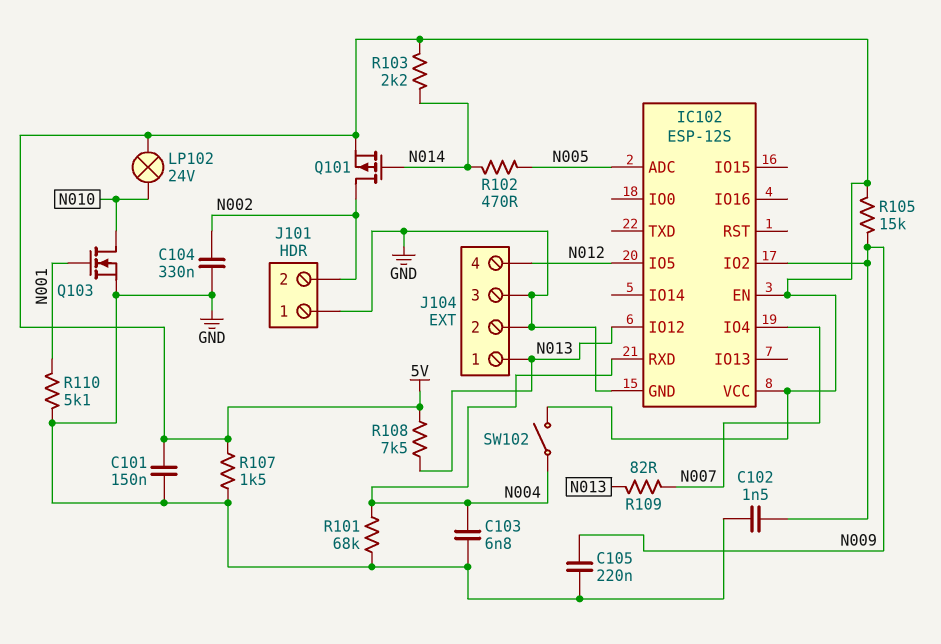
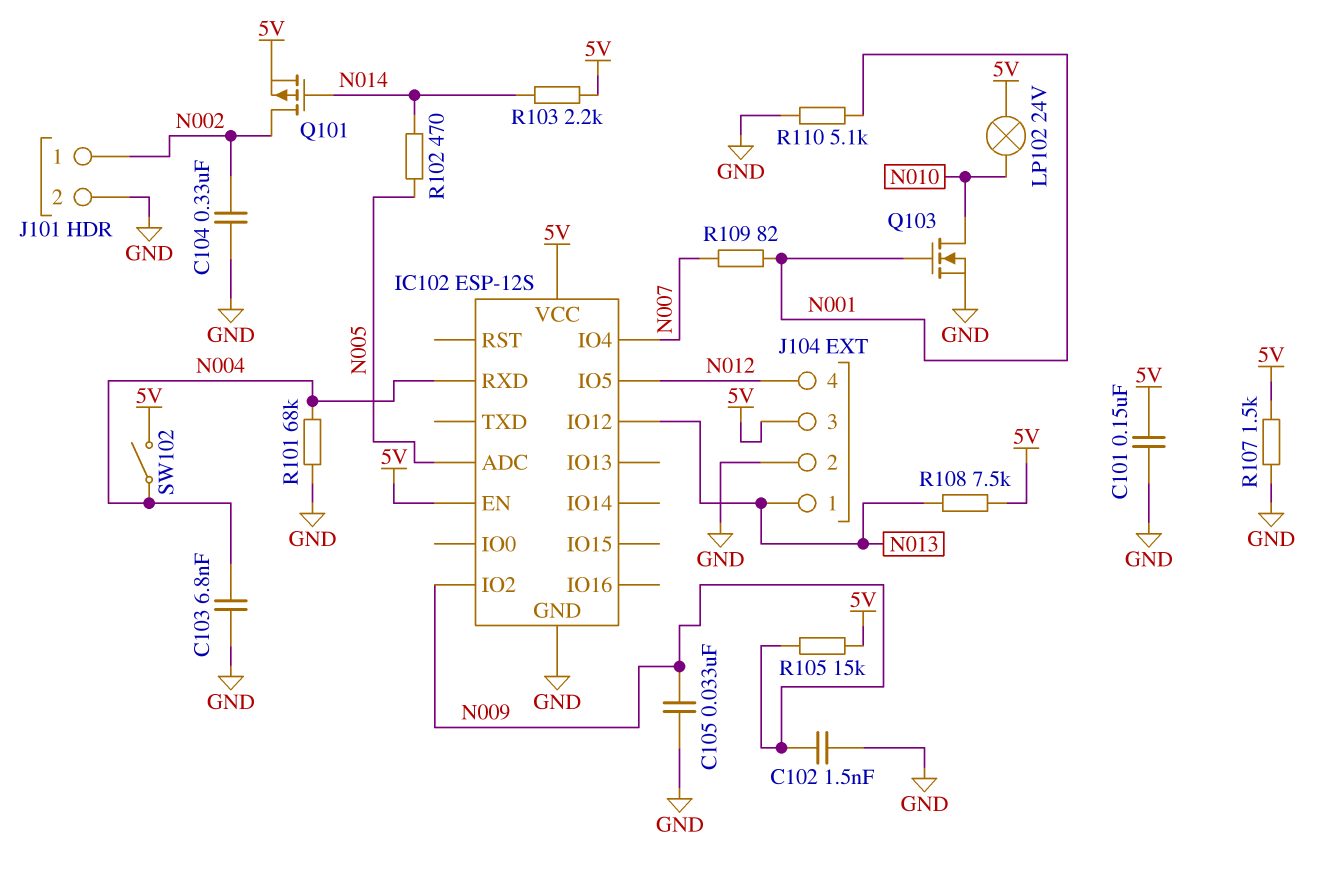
C105: 220nF (GND, N009) -> 33nF (GND, N009)
J101 pin 1: GND -> N002
J101 pin 2: N002 -> GND
J104 pin 3: GND -> 5V
R109: 82 (N007, N013) -> 82 (N001, N007)

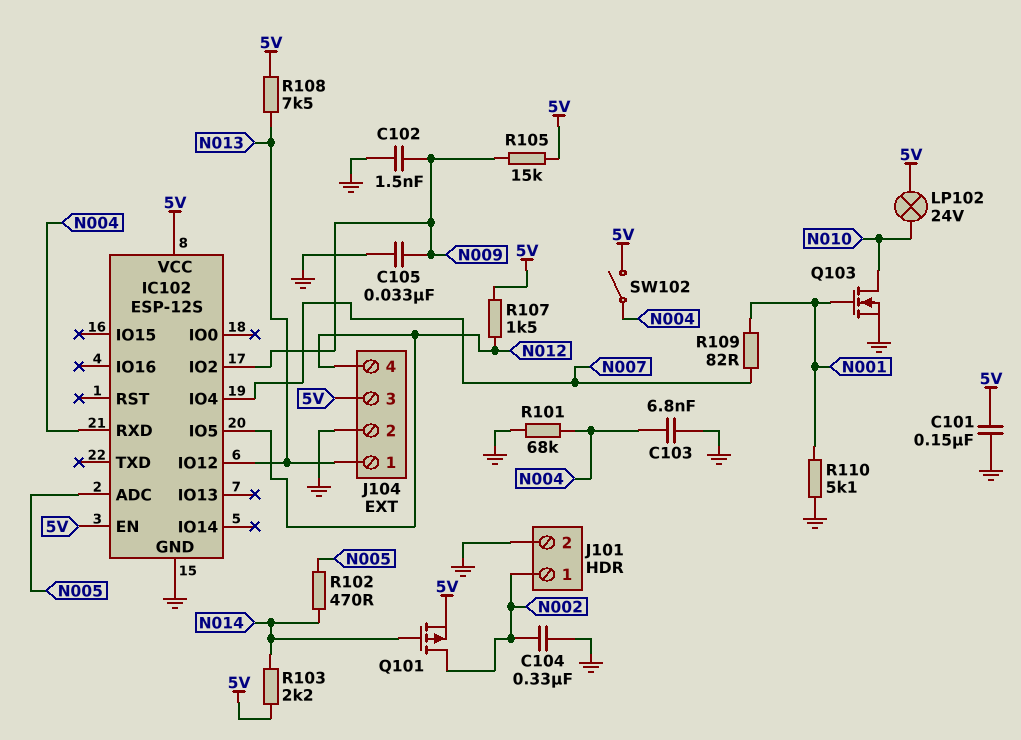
R107: 1.5k (5V, GND) -> 1.5k (5V, N012)

